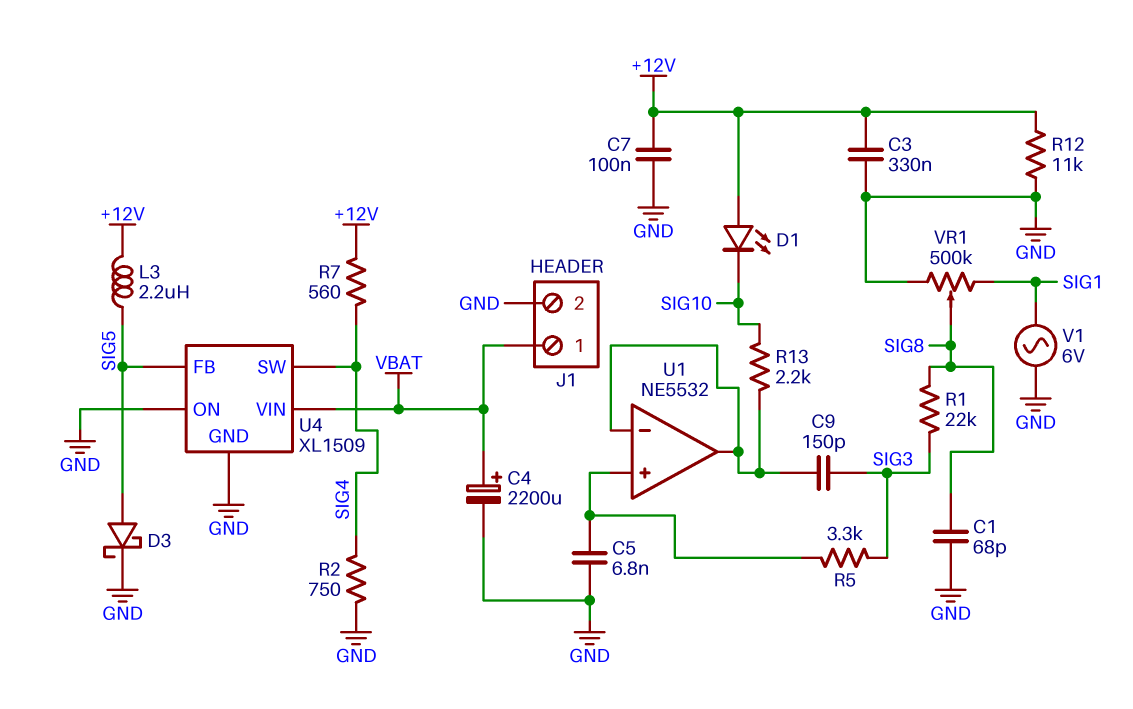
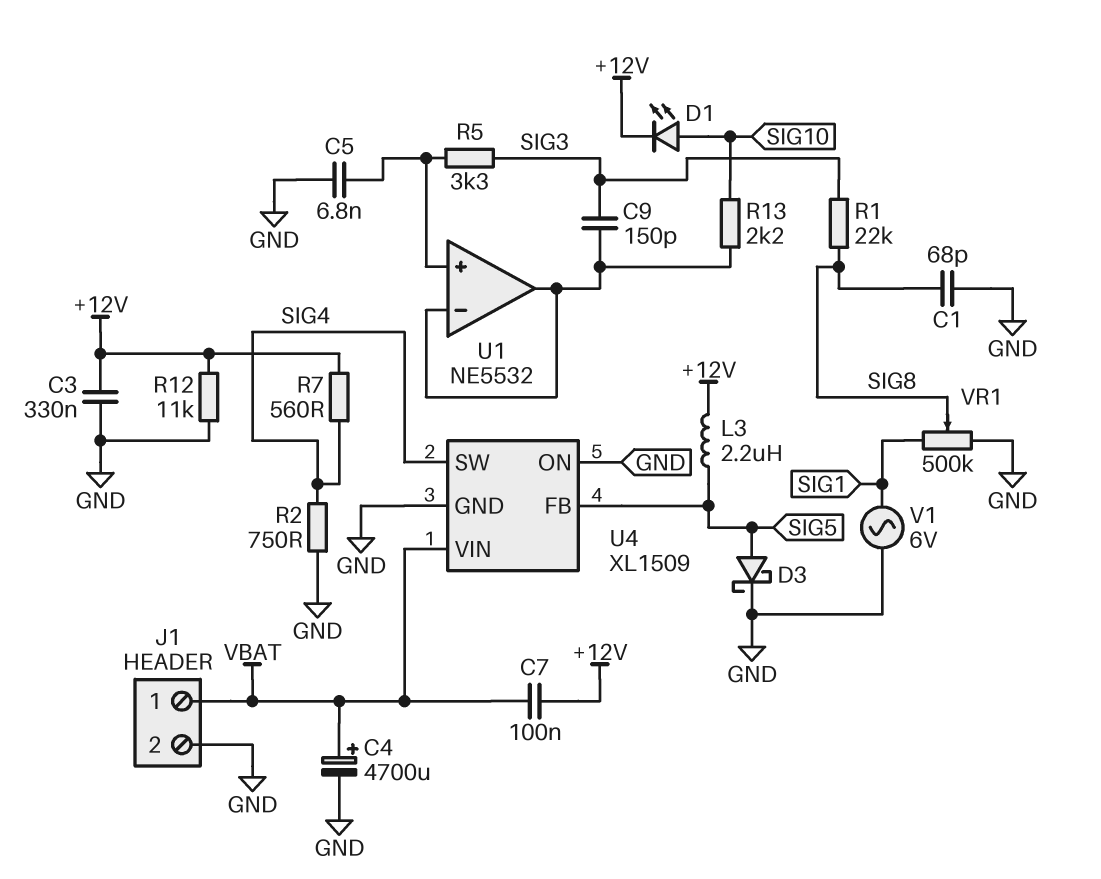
C4: 2200uF (plus VBAT, minus GND) -> 4700uF (plus VBAT, minus GND)
C7: 100nF (+12V, GND) -> 100nF (+12V, VBAT)
D1: LED (A +12V, K SIG10) -> LED (A SIG10, K +12V)

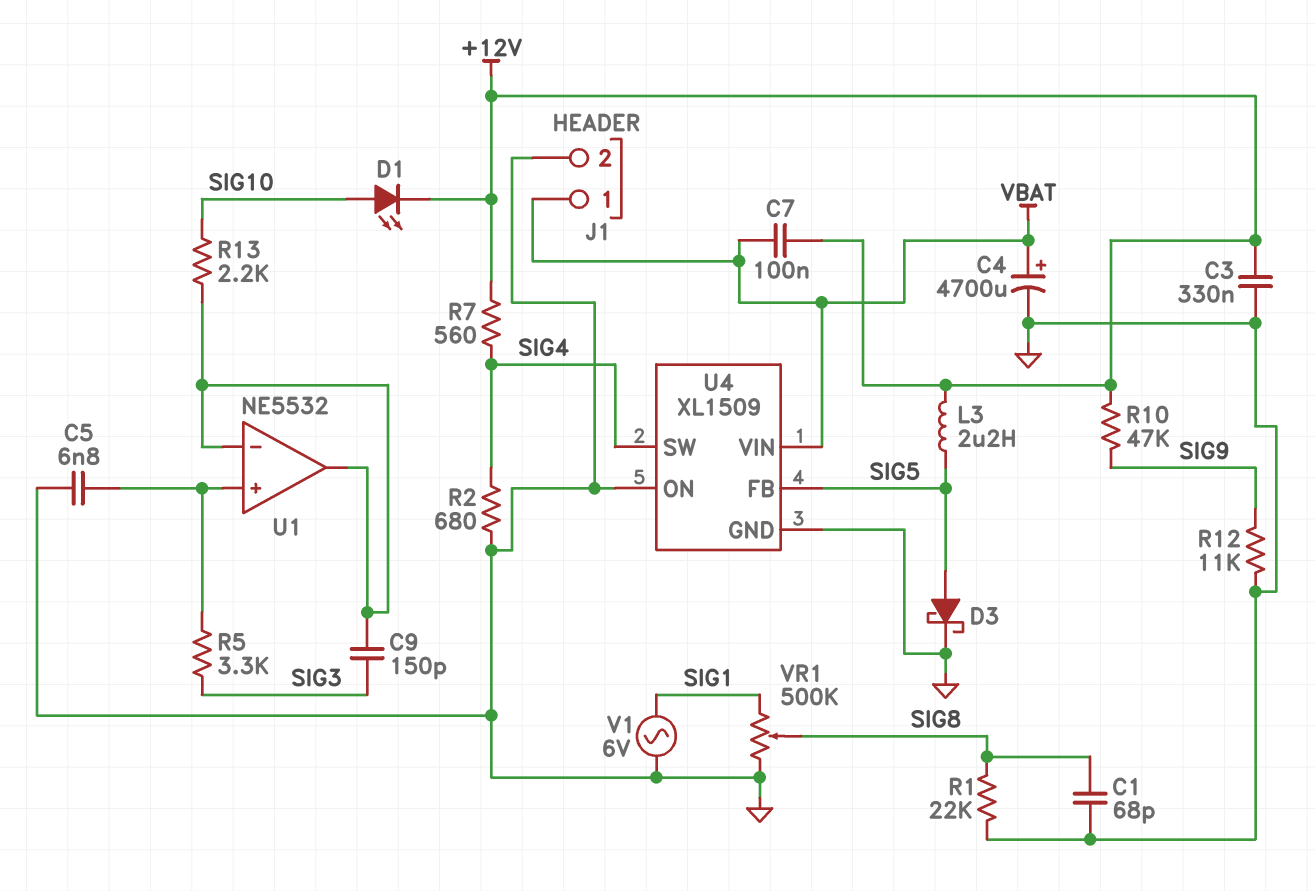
R1: 22k (SIG3, SIG8) -> 22k (GND, SIG8)
R2: 750 (GND, SIG4) -> 680 (GND, SIG4)
R10: none -> 47k (+12V, SIG9)
R12: 11k (+12V, GND) -> 11k (GND, SIG9)

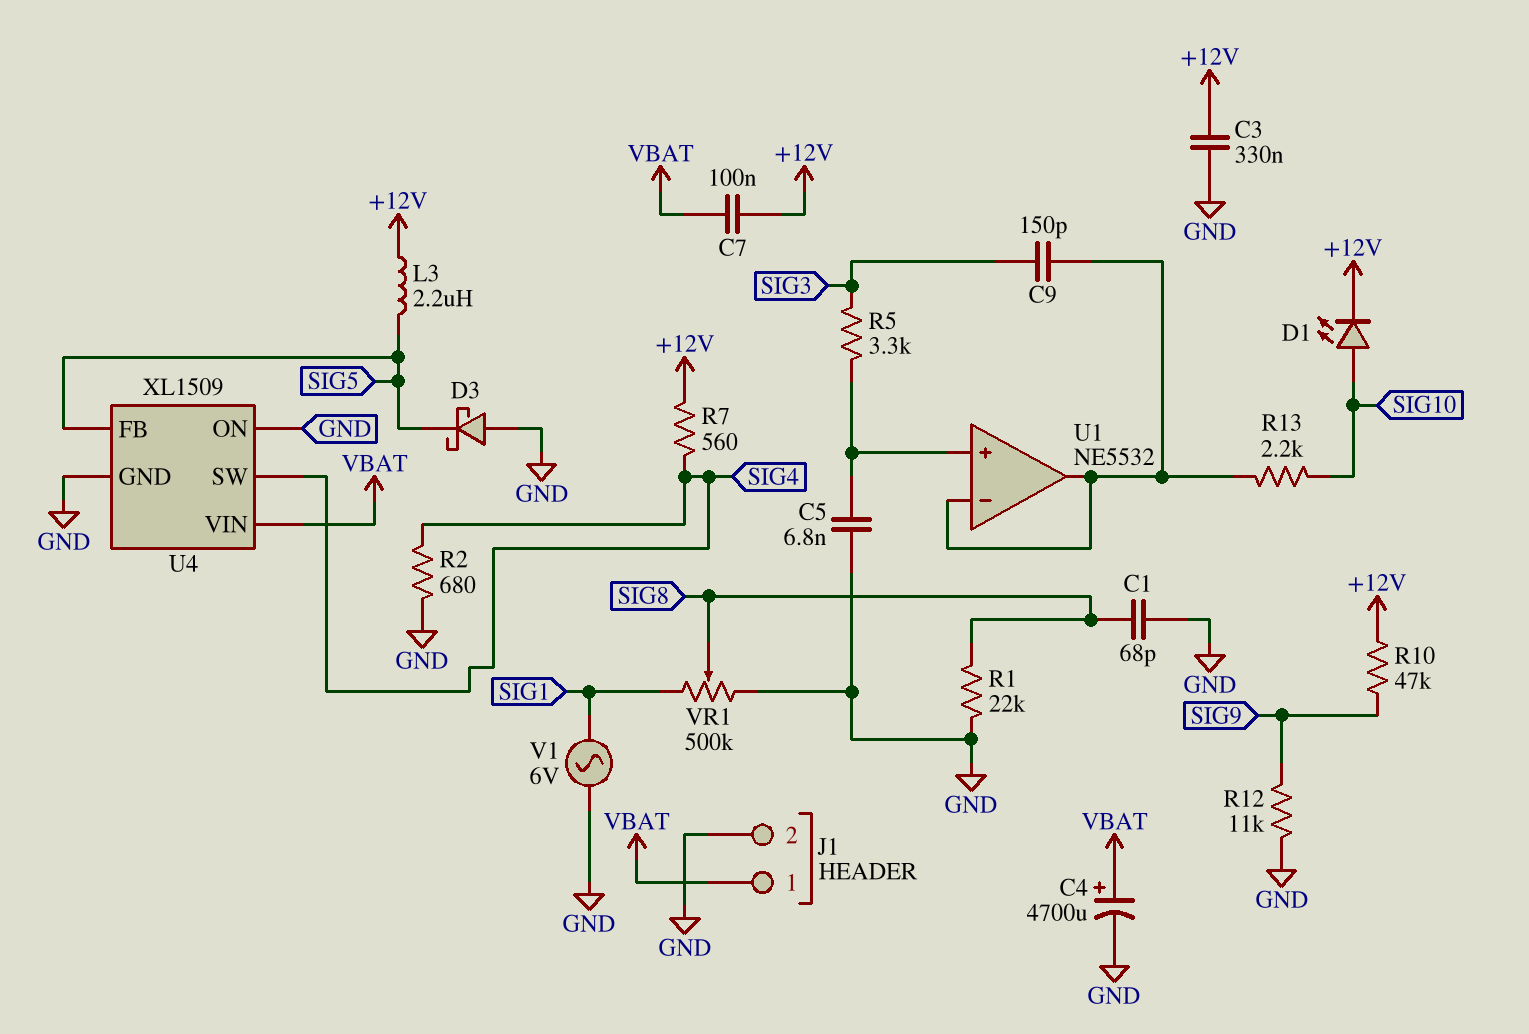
D3: schottky (A SIG5, K GND) -> schottky (A GND, K SIG5)

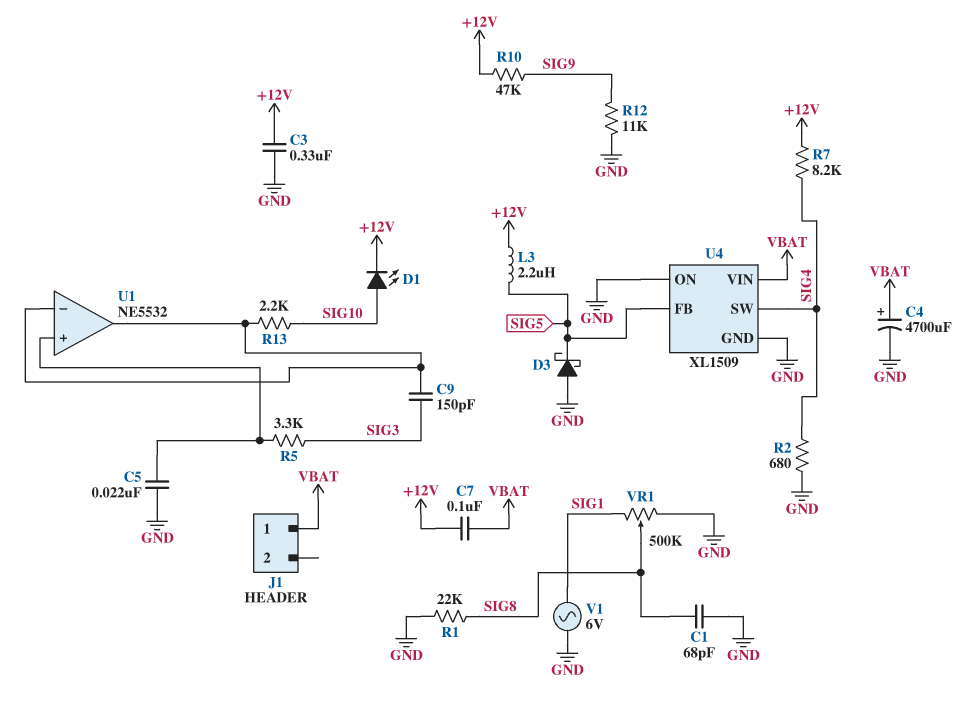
C5: 6.8nF (GND, U1/in+) -> 22nF (GND, U1/in+)
J1 pin 2: GND -> none
R7: 560 (+12V, SIG4) -> 8.2k (+12V, SIG4)

